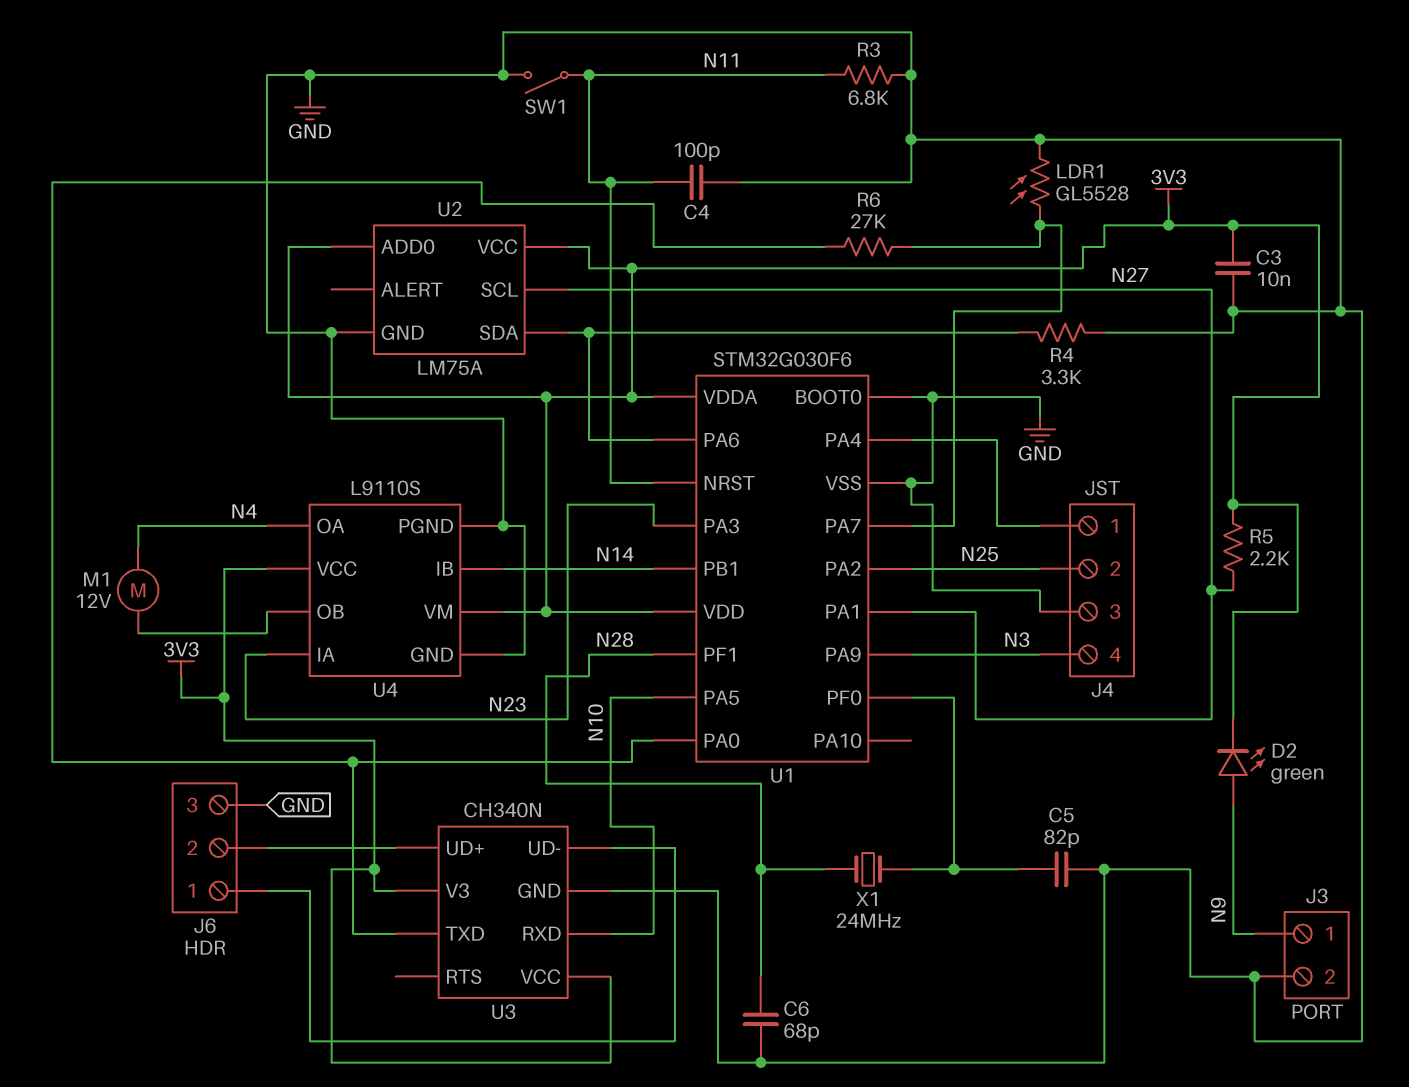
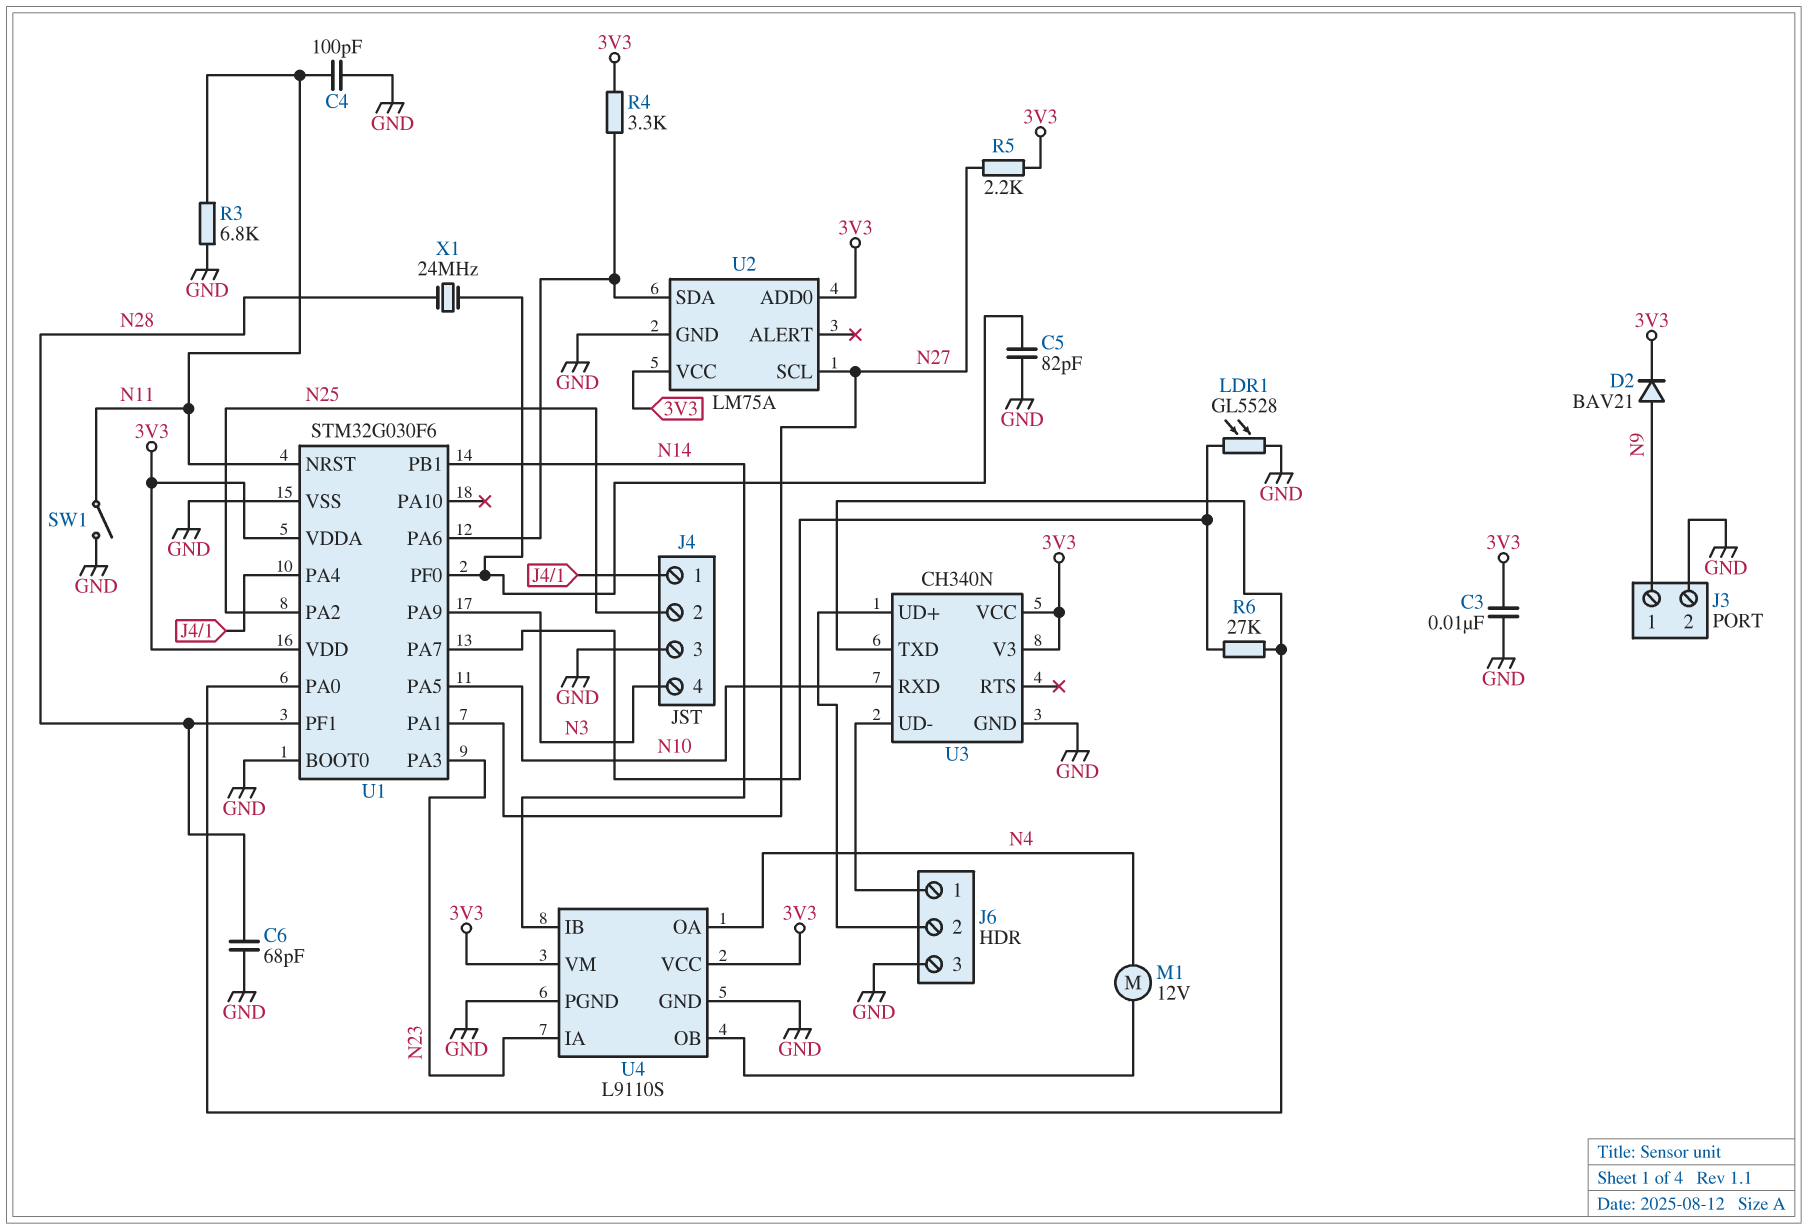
D2: LED green (A N9, K 3V3) -> diode BAV21 (A N9, K 3V3)
R4: 3.3k (GND, U1/PA6) -> 3.3k (3V3, U1/PA6)

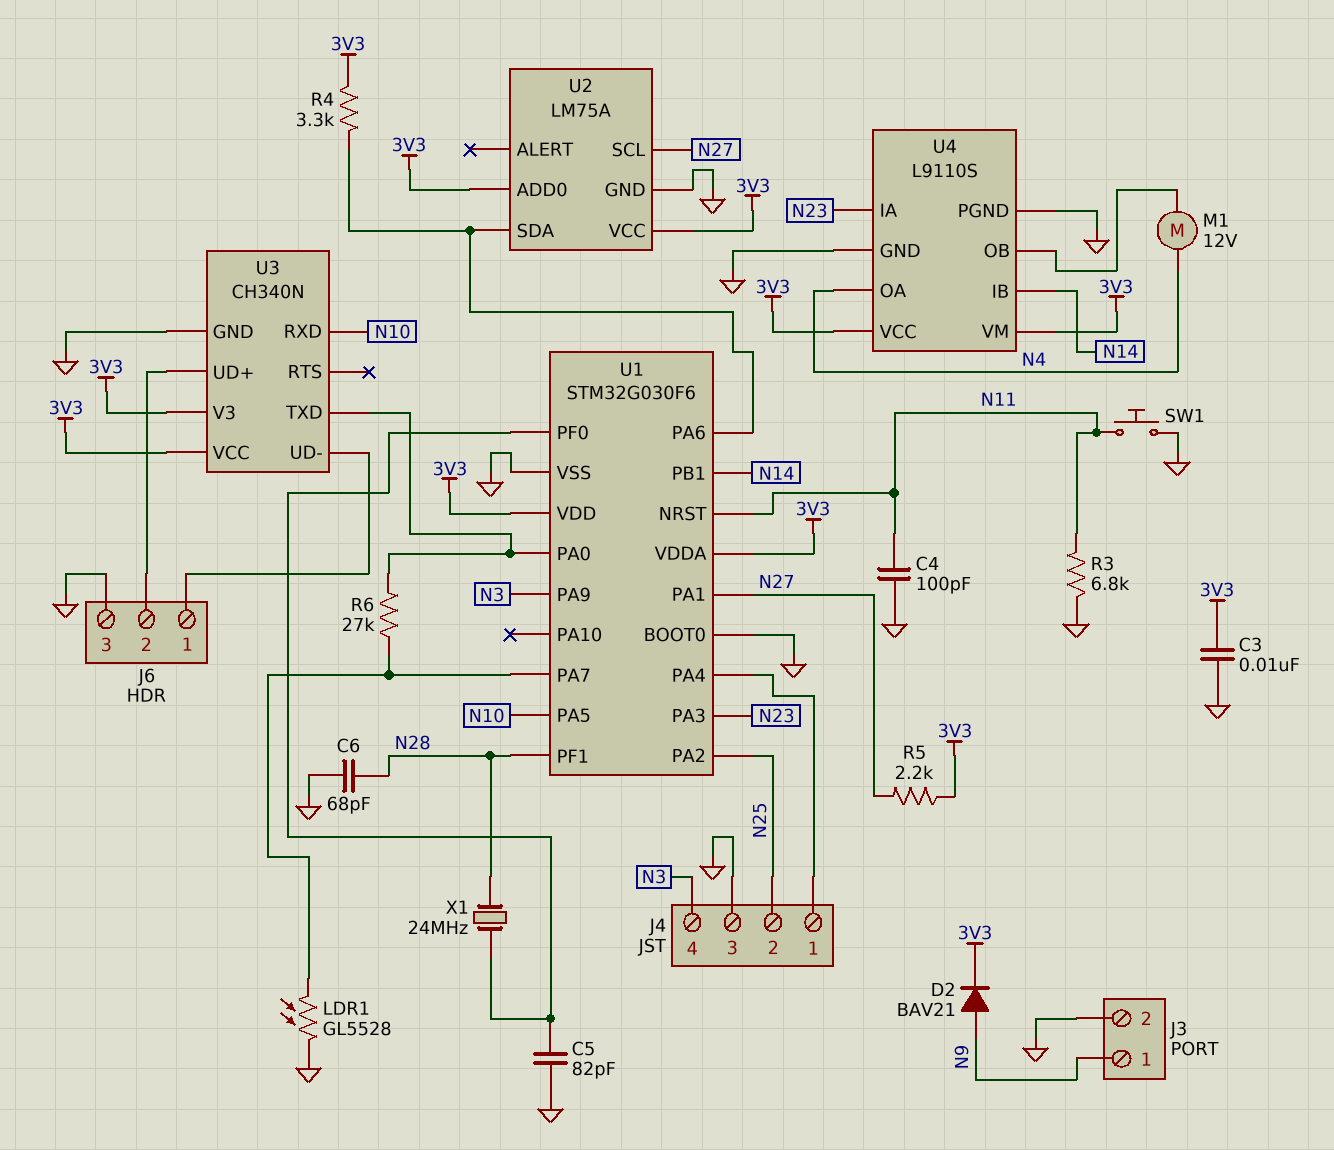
SW1: switch (GND, N11) -> button (GND, N11)

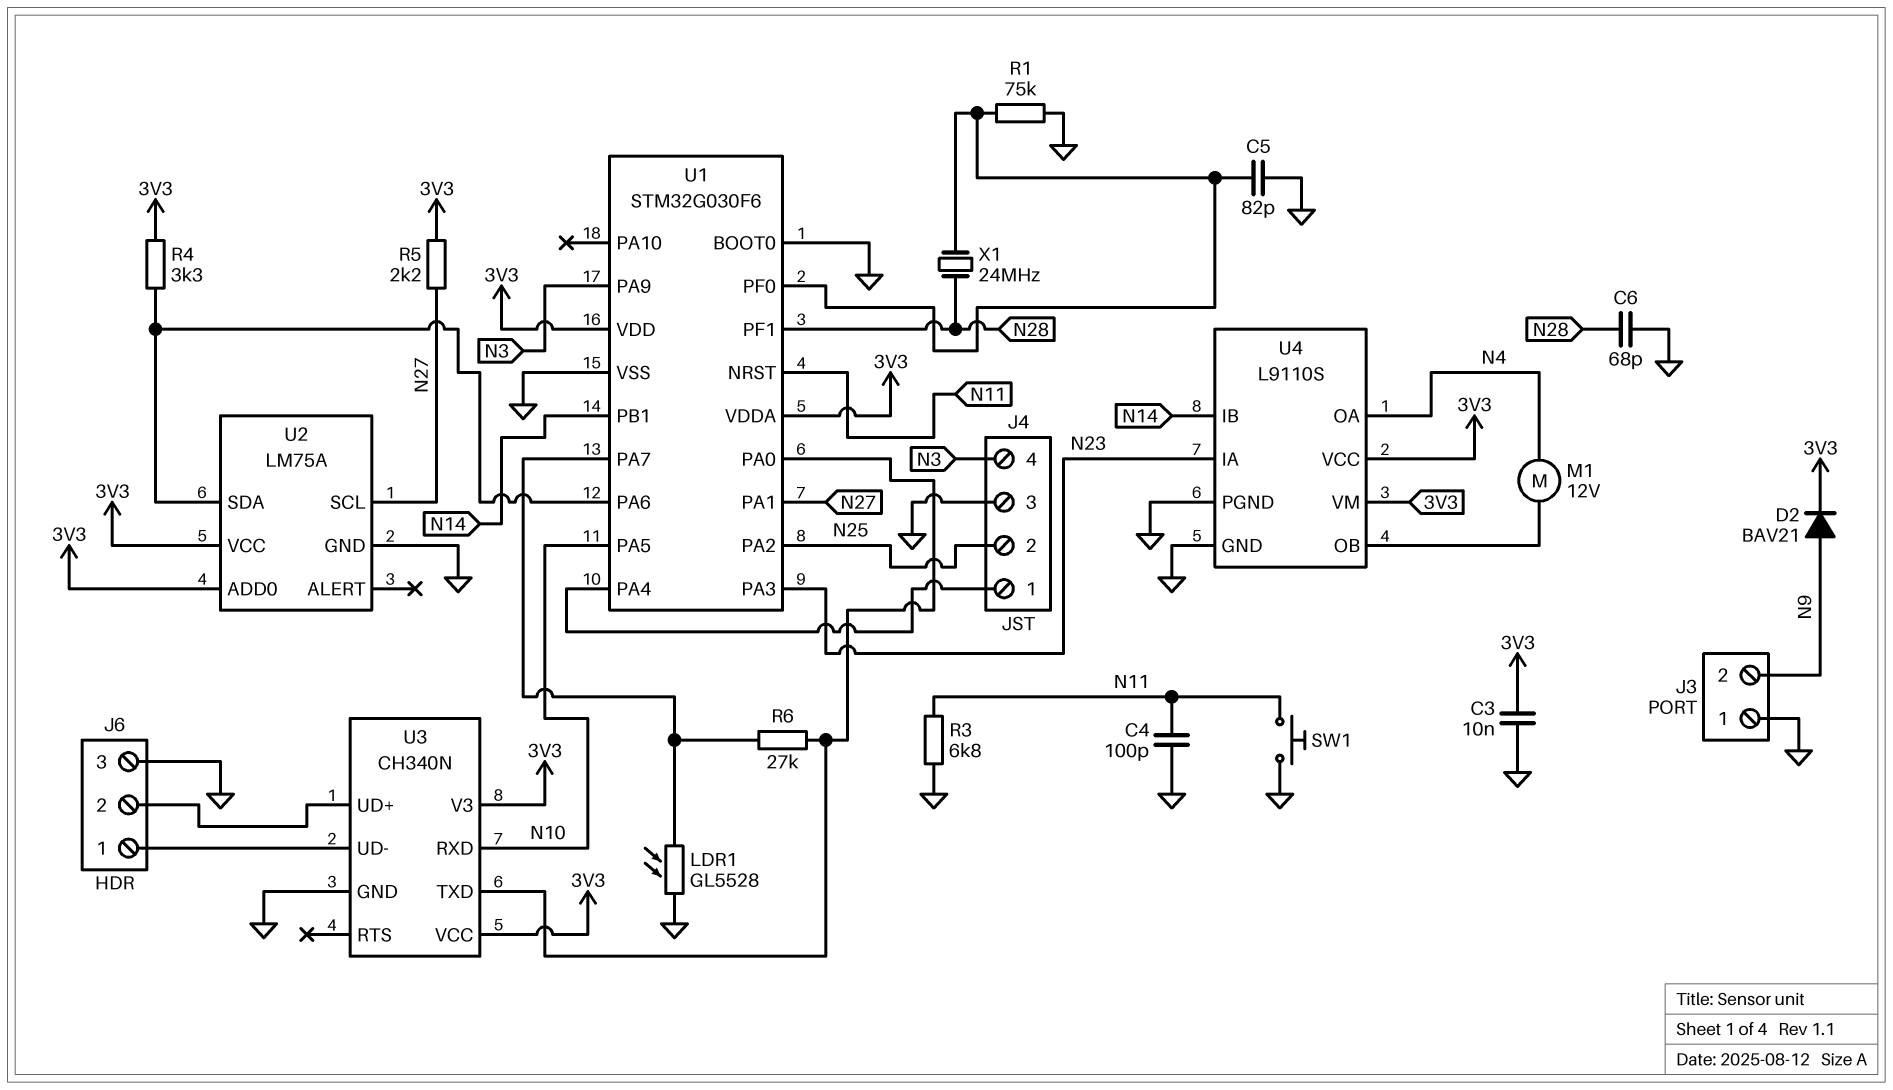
J3 pin 1: N9 -> GND
J3 pin 2: GND -> N9
R1: none -> 75k (GND, U1/PF0)

